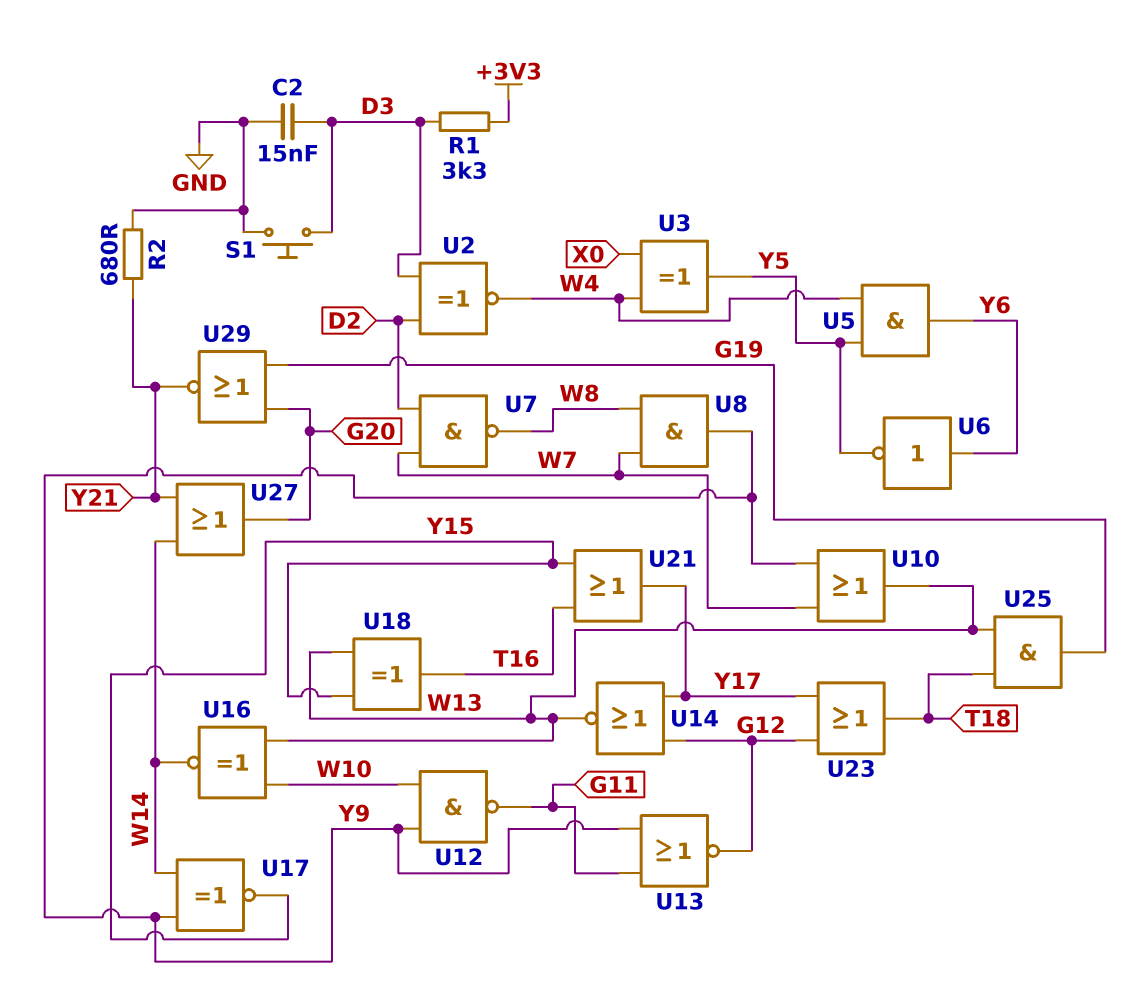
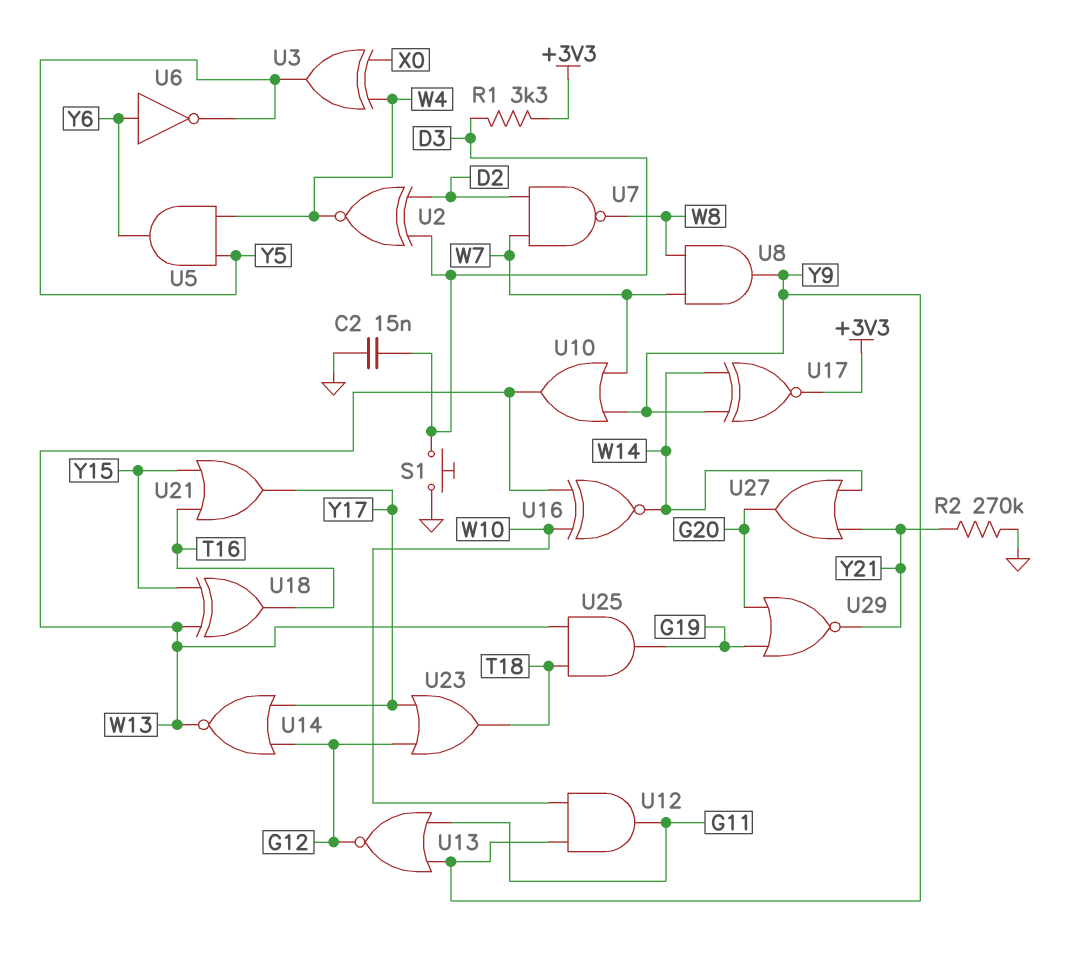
R2: 680 (GND, Y21) -> 270k (GND, Y21)
U12: NAND (in W10, in Y9, out G11) -> AND (in W10, in Y9, out G11)
U17: XNOR (in W14, in Y9, out Y15) -> XNOR (in W14, in Y9, out +3V3)

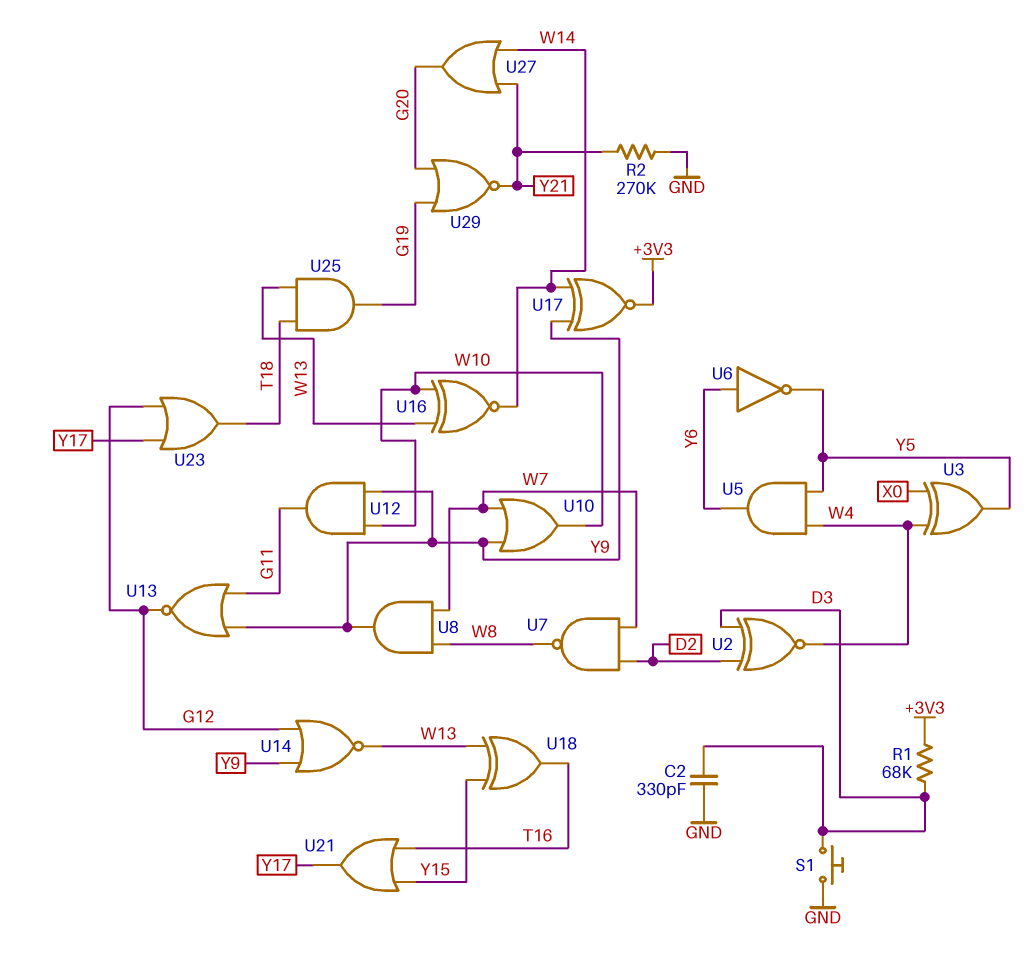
C2: 15nF (D3, GND) -> 330pF (D3, GND)
R1: 3.3k (+3V3, D3) -> 68k (+3V3, D3)
U10: OR (in W7, in Y9, out W13) -> OR (in W7, in Y9, out W10)
U14: NOR (in G12, in Y17, out W13) -> NOR (in G12, in Y9, out W13)

